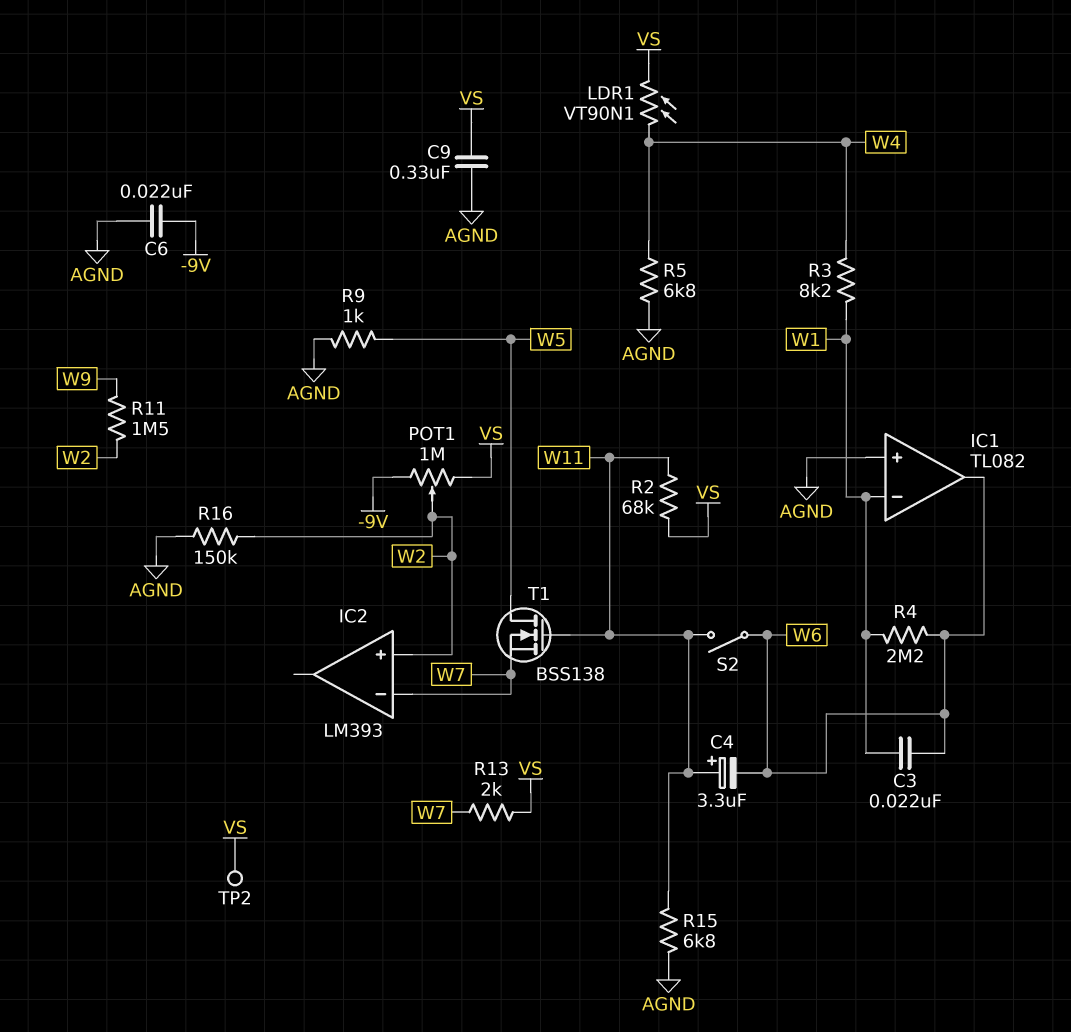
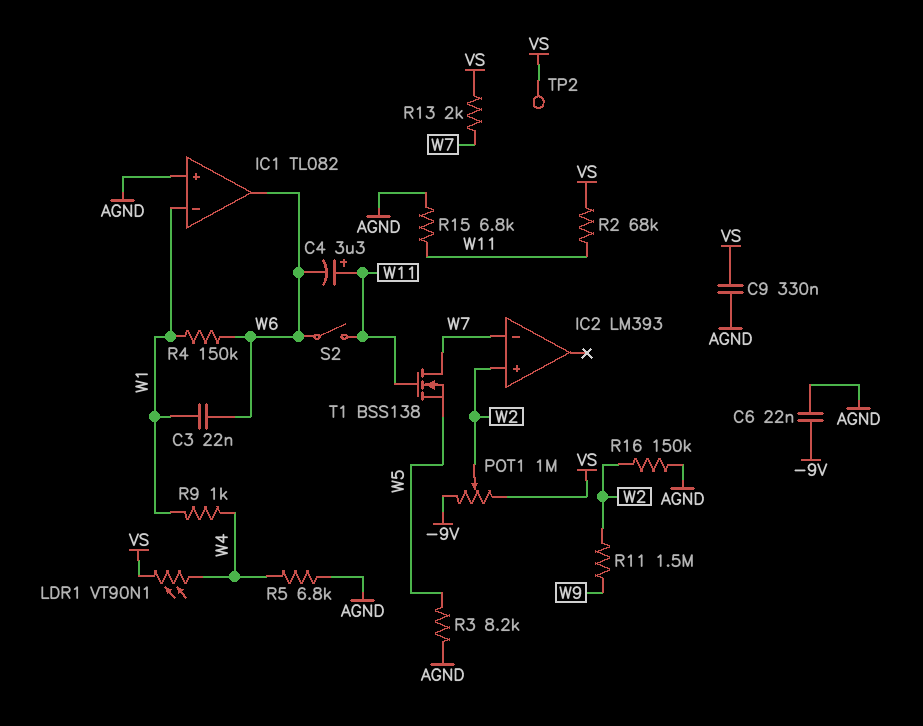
R3: 8.2k (W1, W4) -> 8.2k (AGND, W5)
R4: 2.2M (W1, W6) -> 150k (W1, W6)
R9: 1k (AGND, W5) -> 1k (W1, W4)
T1: NMOS BSS138 (G W11, D W5, S W7) -> NMOS BSS138 (G W11, D W7, S W5)

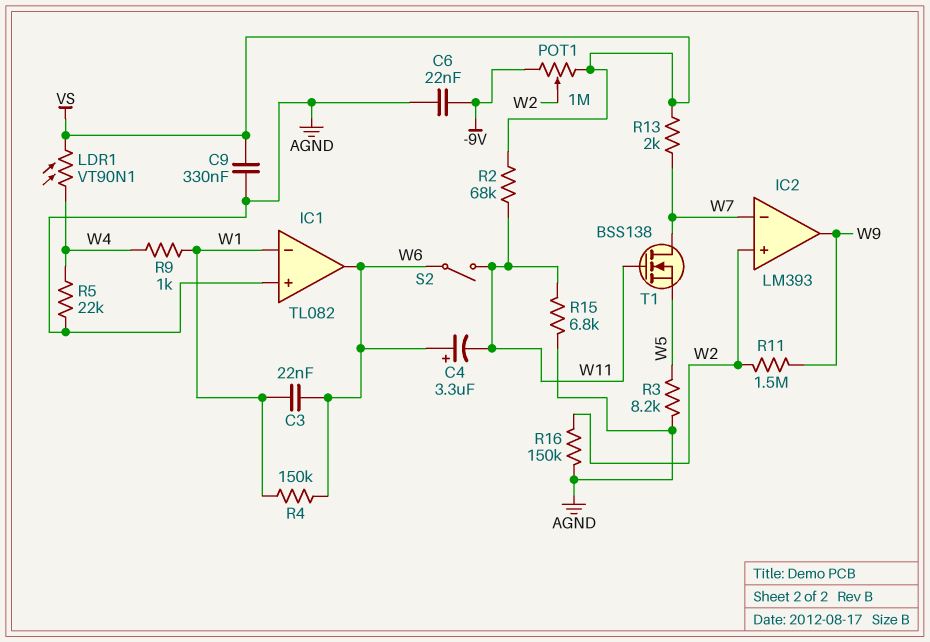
C4: 3.3uF (plus W11, minus W6) -> 3.3uF (plus W6, minus W11)
IC2 pin out: none -> W9
R5: 6.8k (AGND, W4) -> 22k (AGND, W4)
TP2: test point (VS) -> none

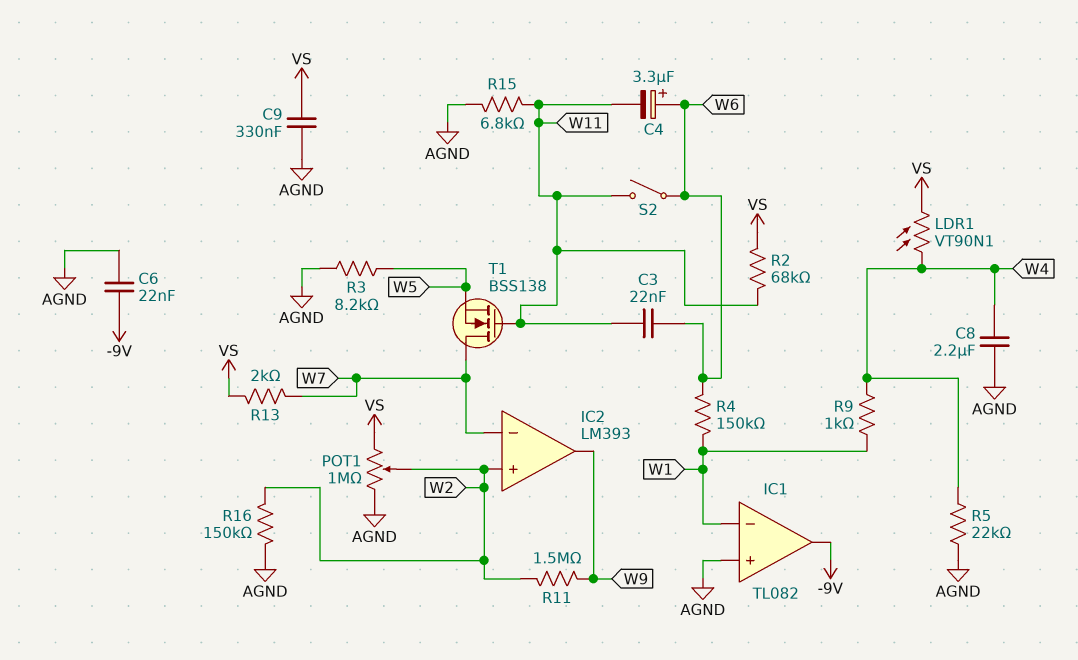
C3: 22nF (W1, W6) -> 22nF (W6, W11)
C8: none -> 2.2uF (AGND, W4)
IC1 pin out: W6 -> -9V
POT1: 1M (-9V, VS, wiper W2) -> 1M (AGND, VS, wiper W2)

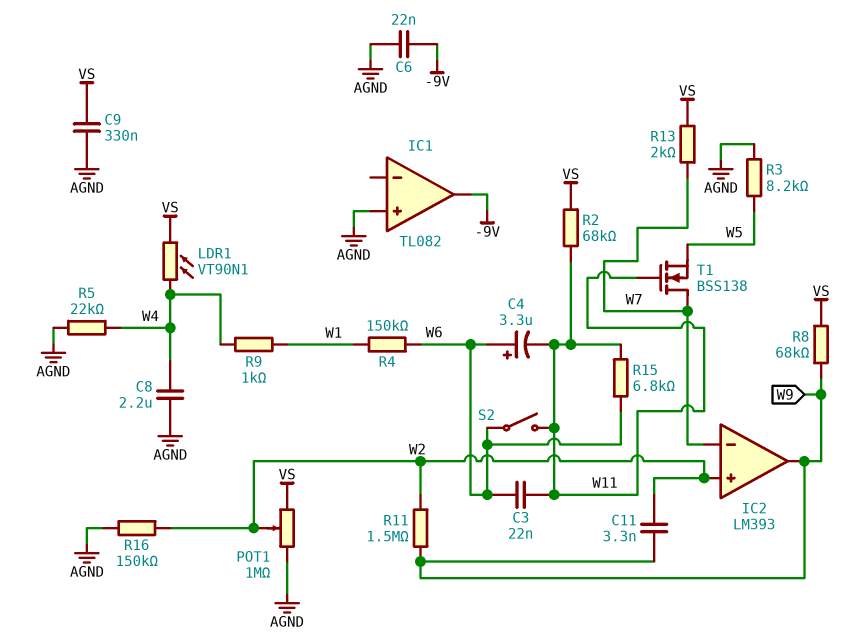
C11: none -> 3.3nF (W2, W9)
IC1 pin in-: W1 -> none
R8: none -> 68k (VS, W9)
R15: 6.8k (AGND, W11) -> 6.8k (W6, W11)

